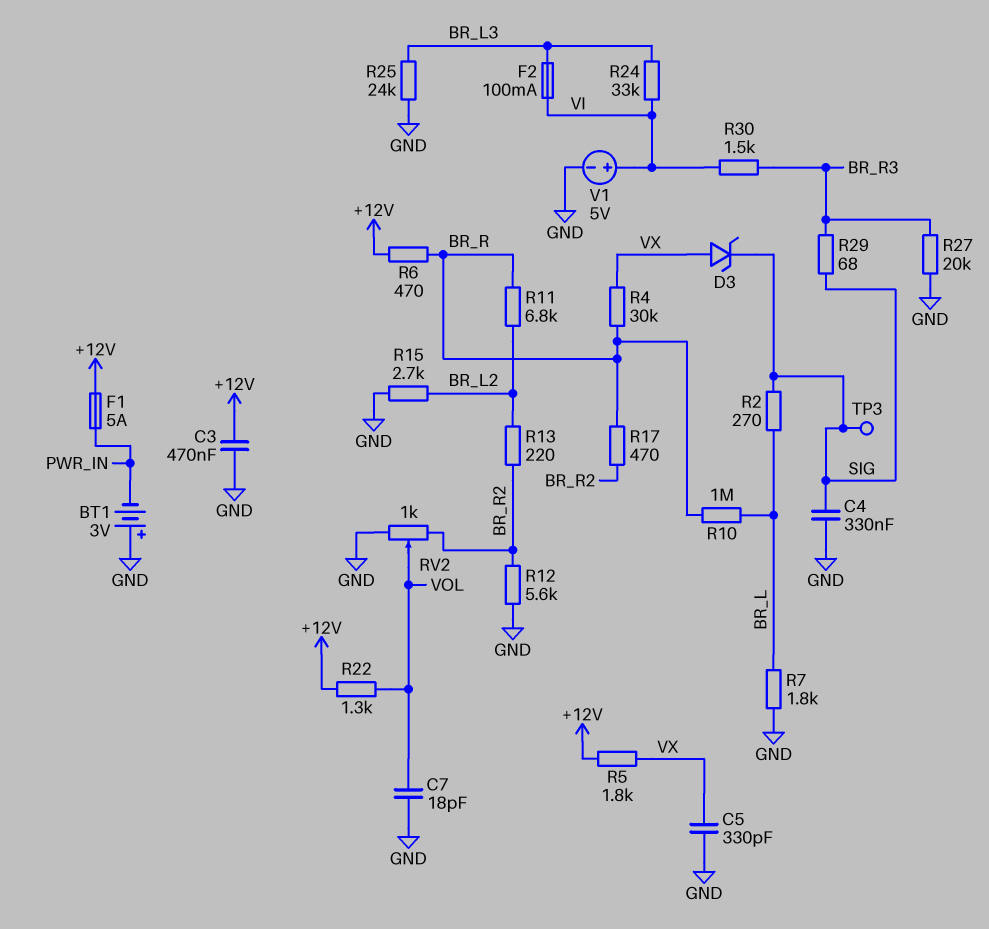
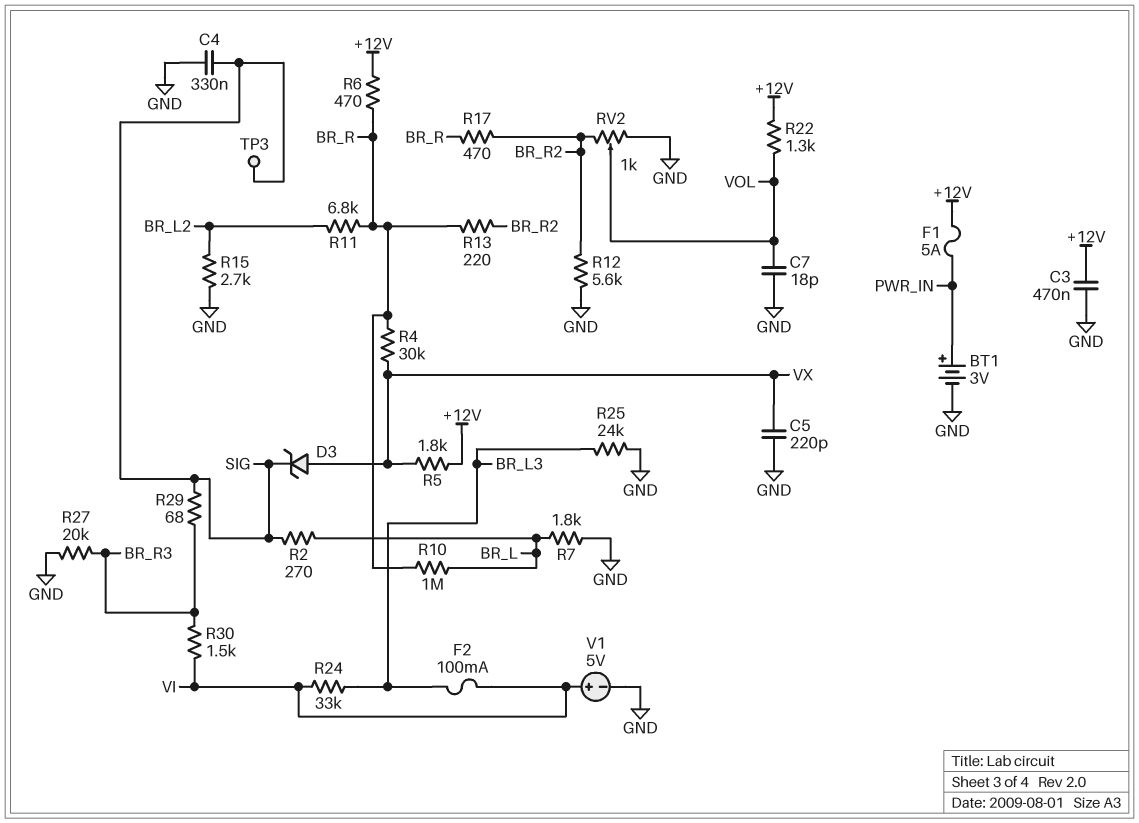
BT1: 3V (plus GND, minus PWR_IN) -> 3V (plus PWR_IN, minus GND)
C5: 330pF (GND, VX) -> 220pF (GND, VX)
R13: 220 (BR_L2, BR_R2) -> 220 (BR_R, BR_R2)

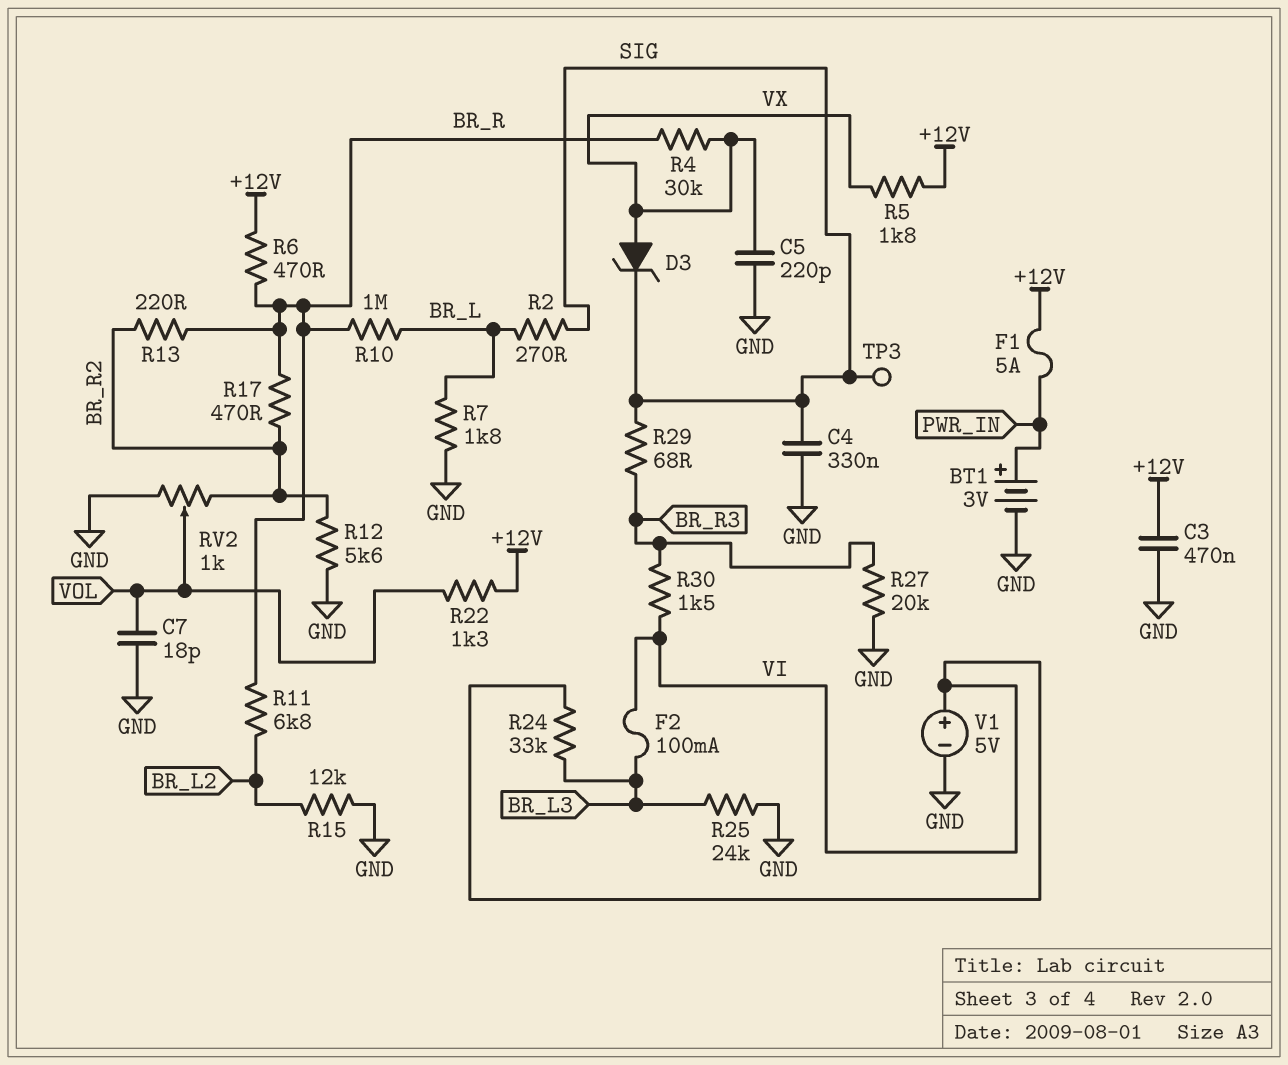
R15: 2.7k (BR_L2, GND) -> 12k (BR_L2, GND)

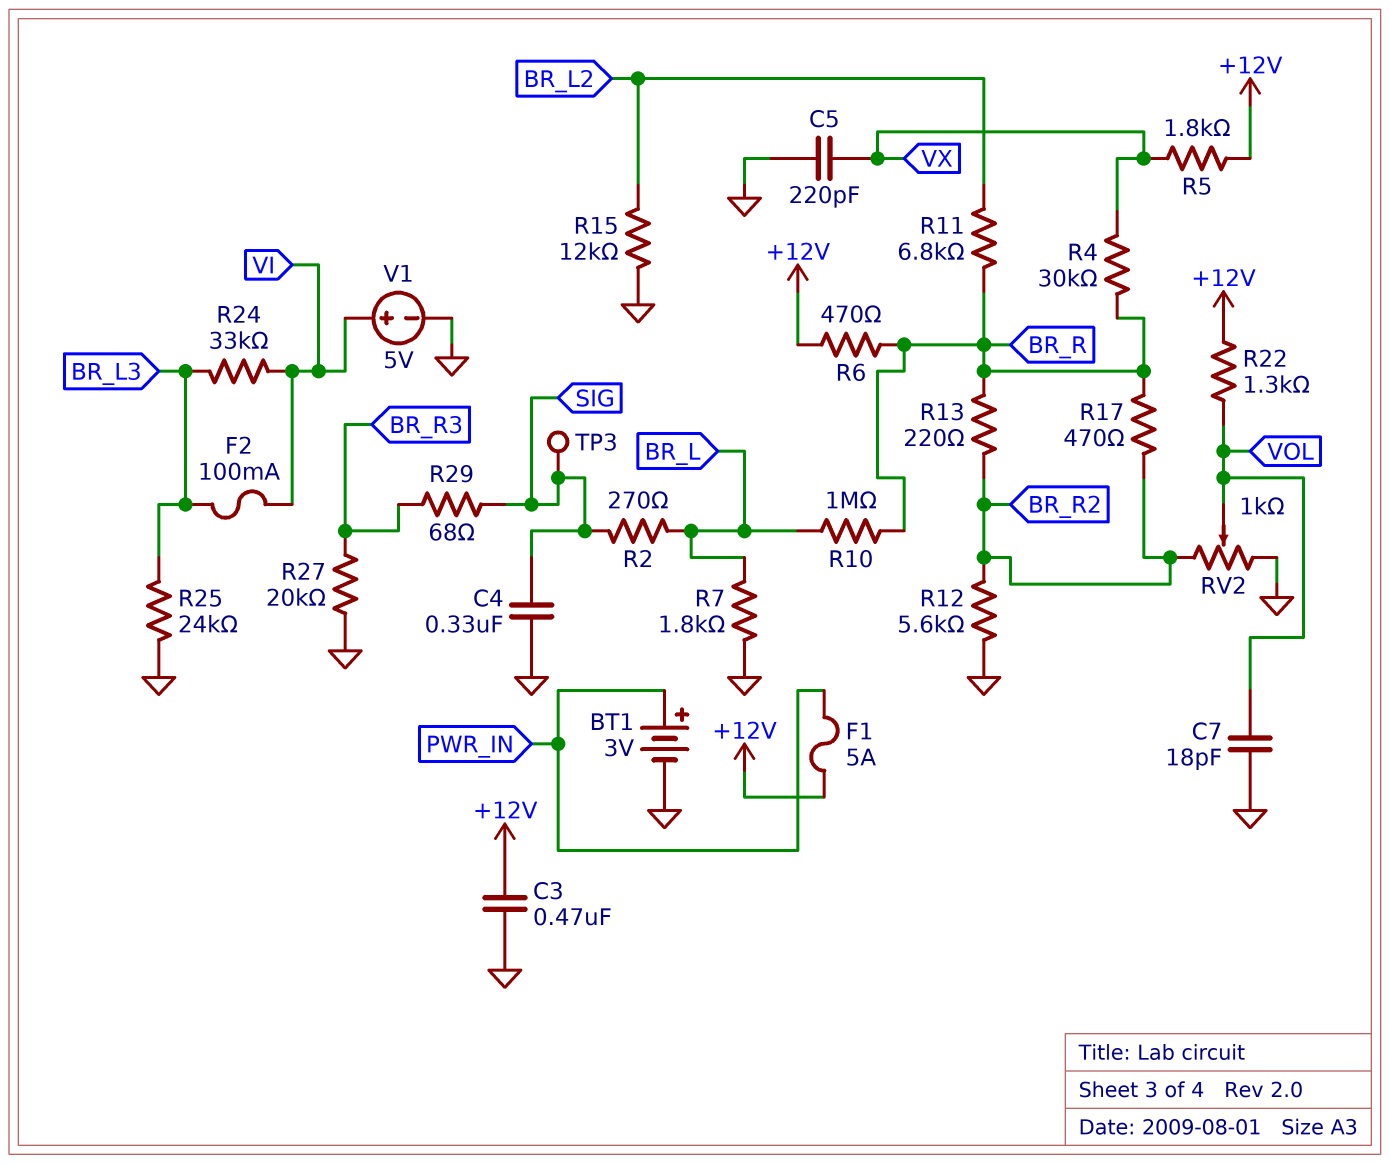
D3: zener (A VX, K SIG) -> none
R30: 1.5k (BR_R3, VI) -> none

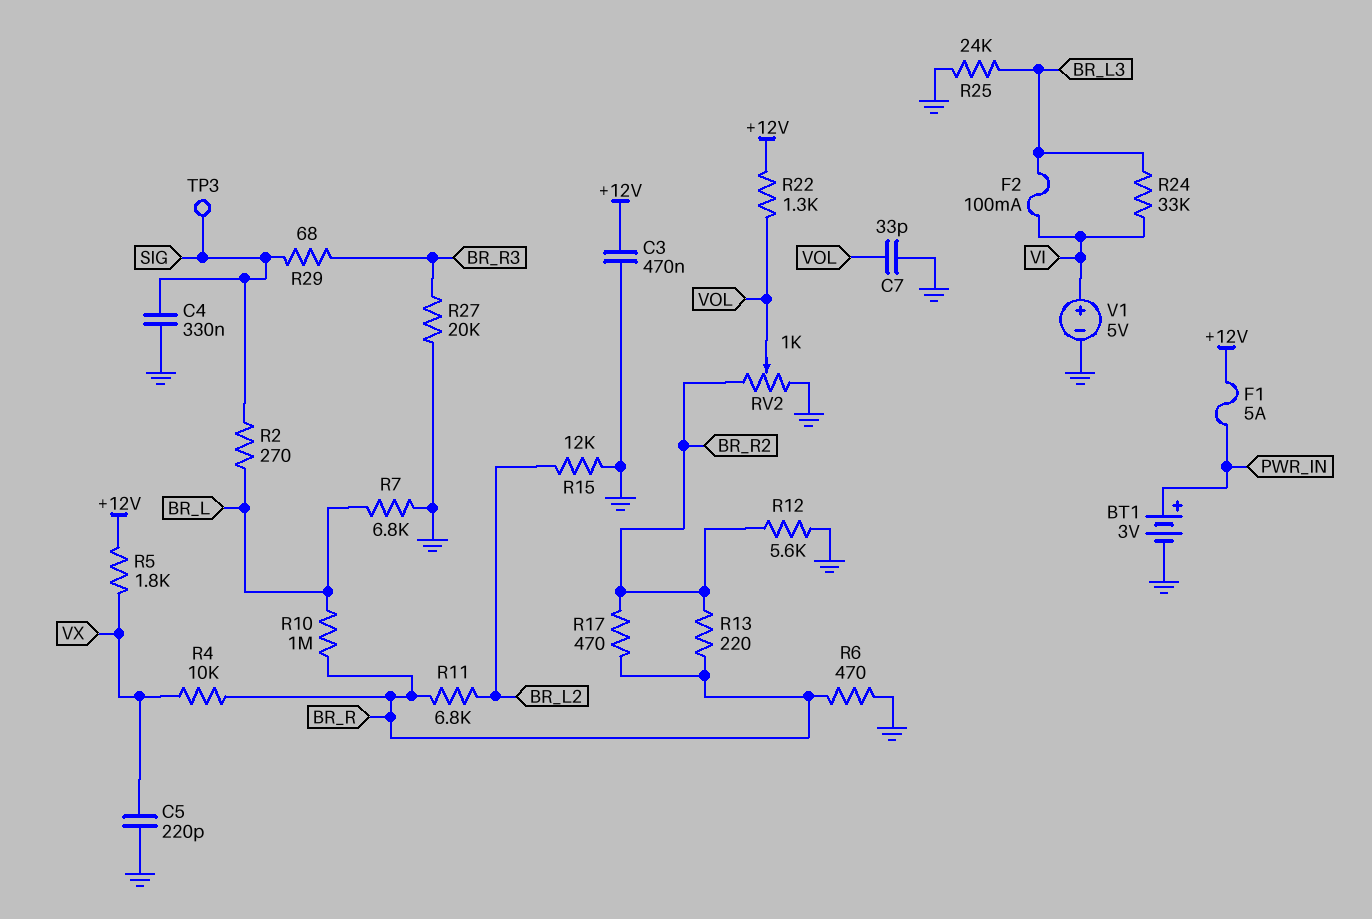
C7: 18pF (GND, VOL) -> 33pF (GND, VOL)
R4: 30k (BR_R, VX) -> 10k (BR_R, VX)
R6: 470 (+12V, BR_R) -> 470 (BR_R, GND)
R7: 1.8k (BR_L, GND) -> 6.8k (BR_L, GND)

